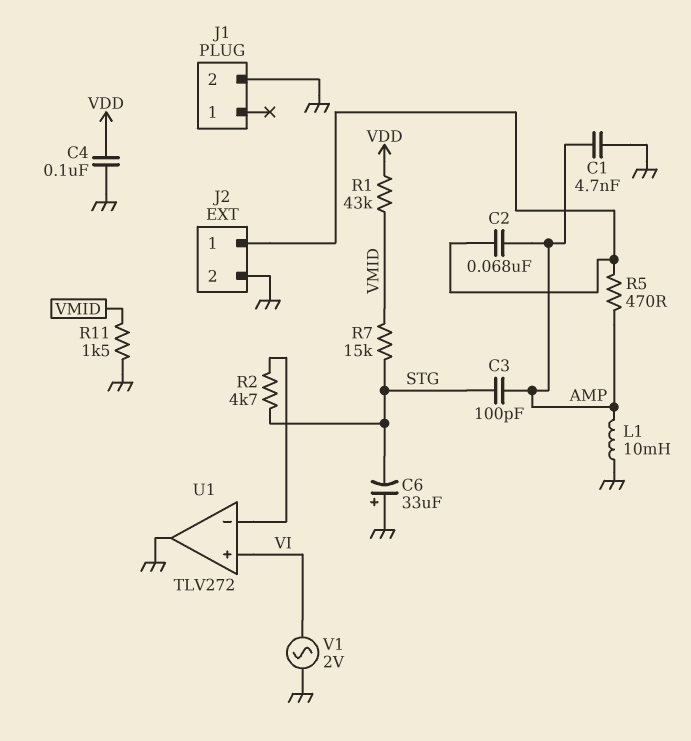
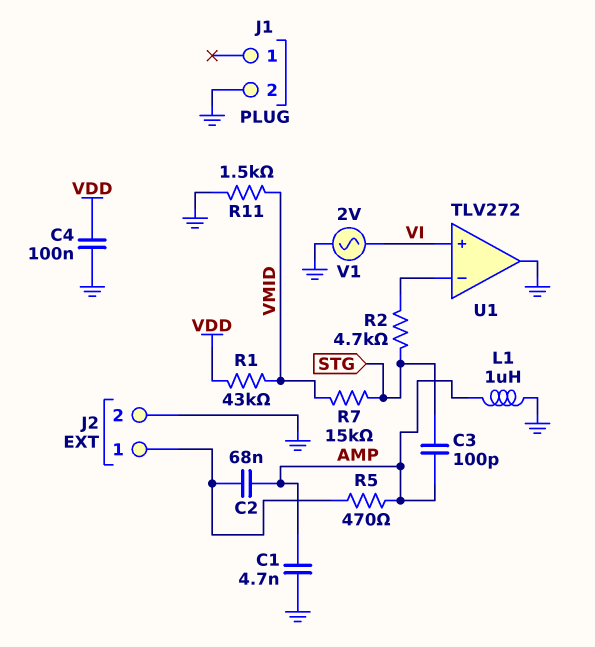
C6: 33uF (plus GND, minus STG) -> none
L1: 10mH (AMP, GND) -> 1uH (AMP, GND)

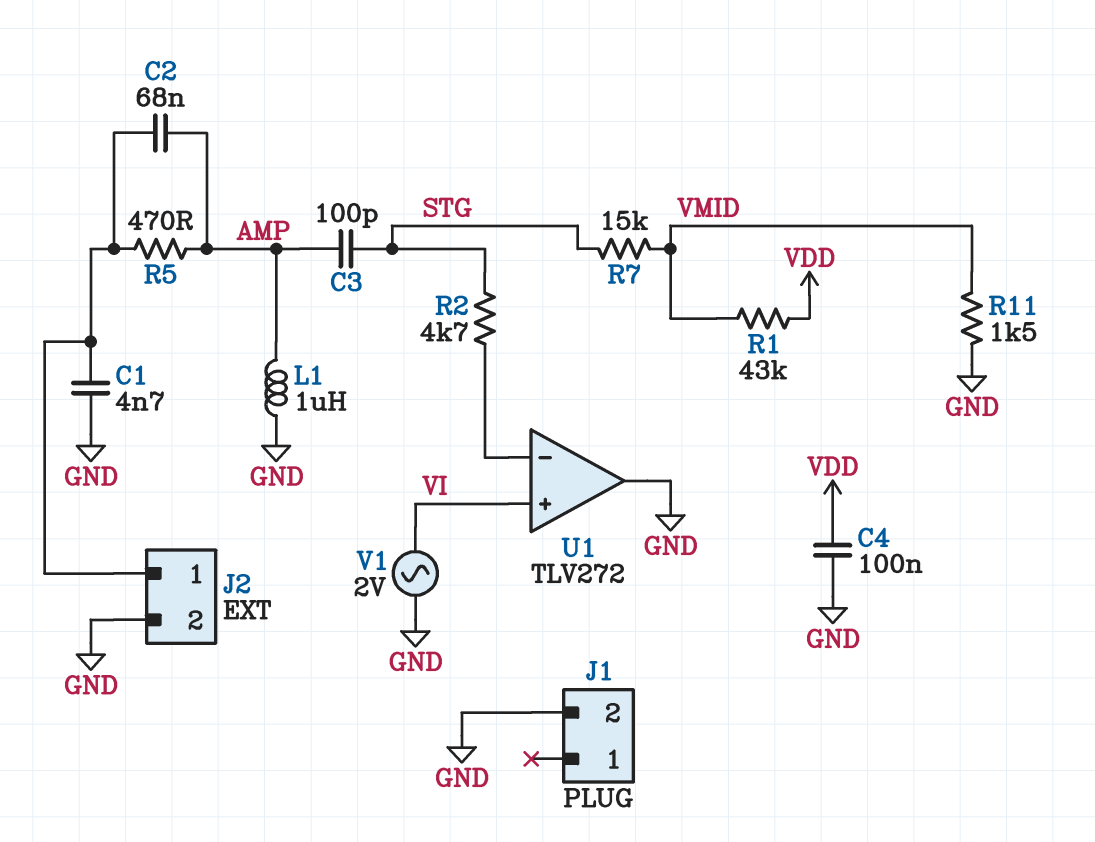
C1: 4.7nF (AMP, GND) -> 4.7nF (GND, J2/1)

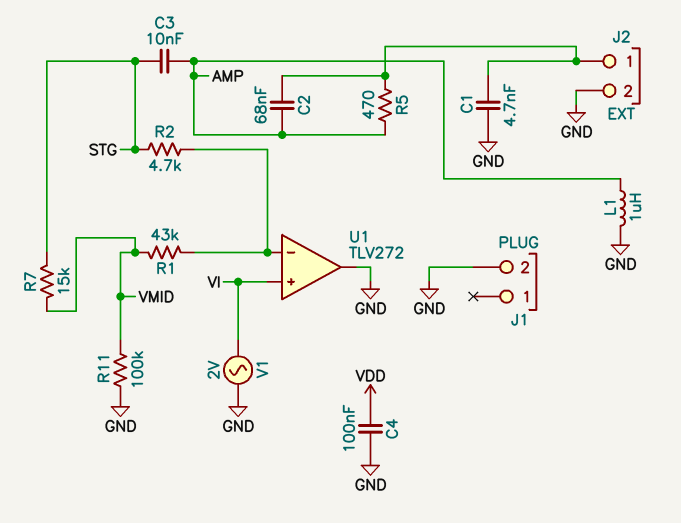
C3: 100pF (AMP, STG) -> 10nF (AMP, STG)
R1: 43k (VDD, VMID) -> 43k (U1/in-, VMID)
R11: 1.5k (GND, VMID) -> 100k (GND, VMID)

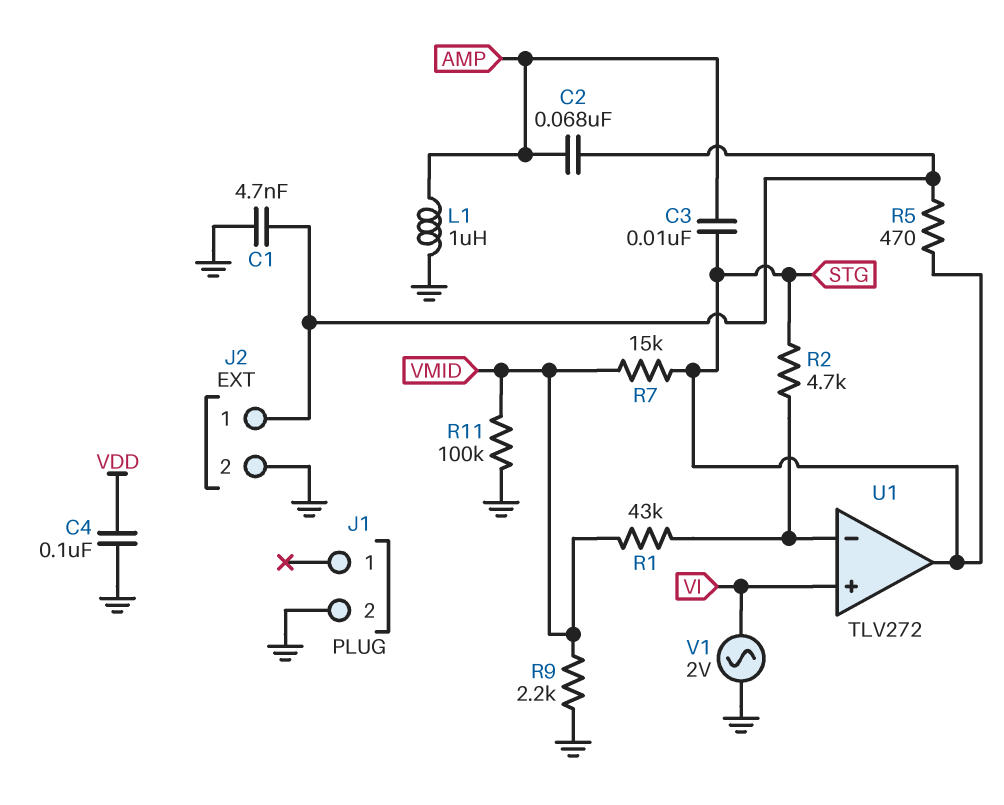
R5: 470 (AMP, J2/1) -> 470 (J2/1, STG)
R9: none -> 2.2k (GND, VMID)
U1 pin out: GND -> STG

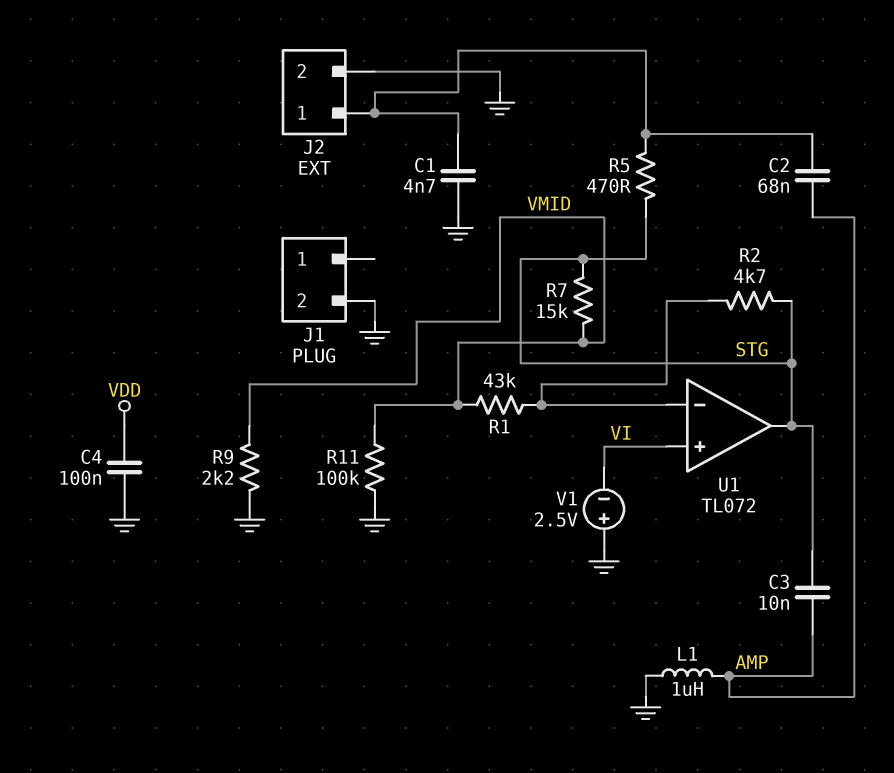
U1: TLV272 -> TL072
V1: AC 2V (GND, VI) -> 2.5V (plus GND, minus VI)

